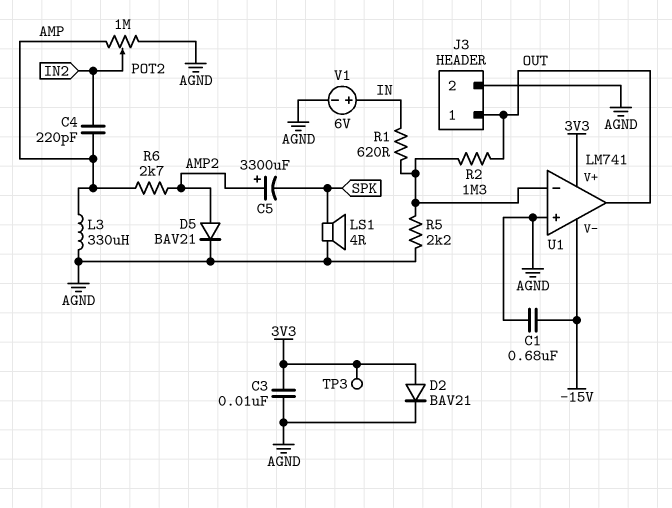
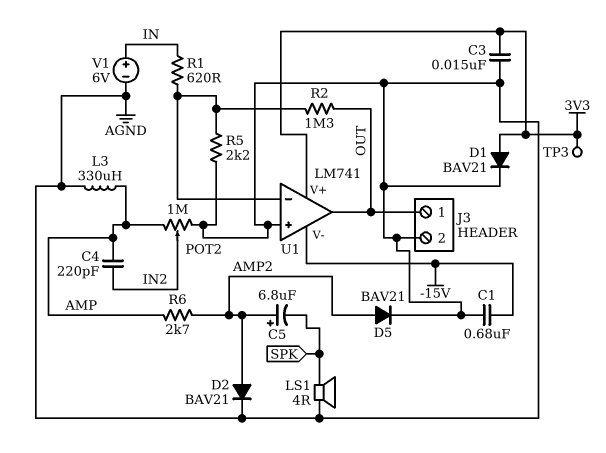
C3: 10nF (3V3, AGND) -> 15nF (3V3, AGND)
C5: 3300uF (plus AMP2, minus SPK) -> 6.8uF (plus AMP2, minus SPK)
D1: none -> diode BAV21 (A 3V3, K AGND)
D2: diode BAV21 (A 3V3, K AGND) -> diode BAV21 (A AMP2, K AGND)

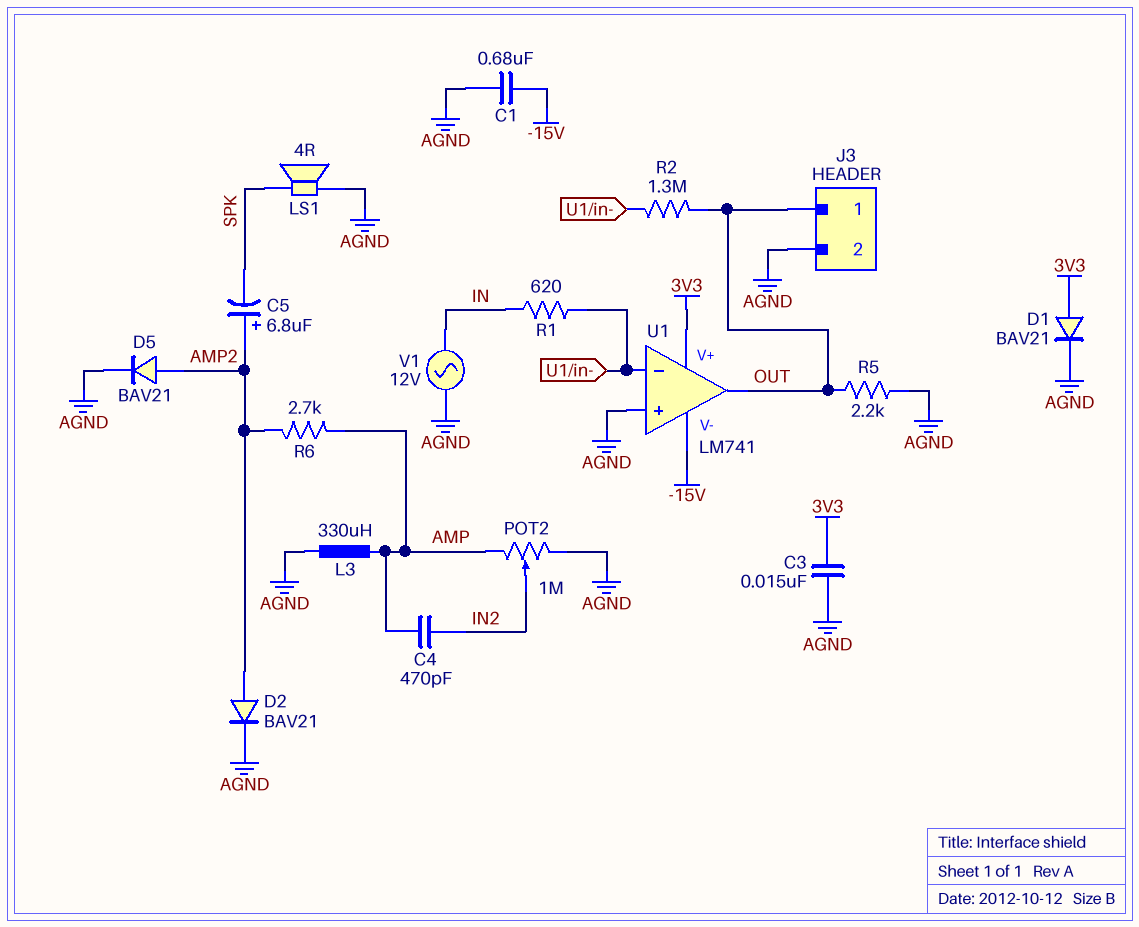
C4: 220pF (AMP, IN2) -> 470pF (AMP, IN2)
R5: 2.2k (AGND, U1/in-) -> 2.2k (AGND, OUT)
TP3: test point (3V3) -> none
V1: 6V (plus IN, minus AGND) -> AC 12V (AGND, IN)

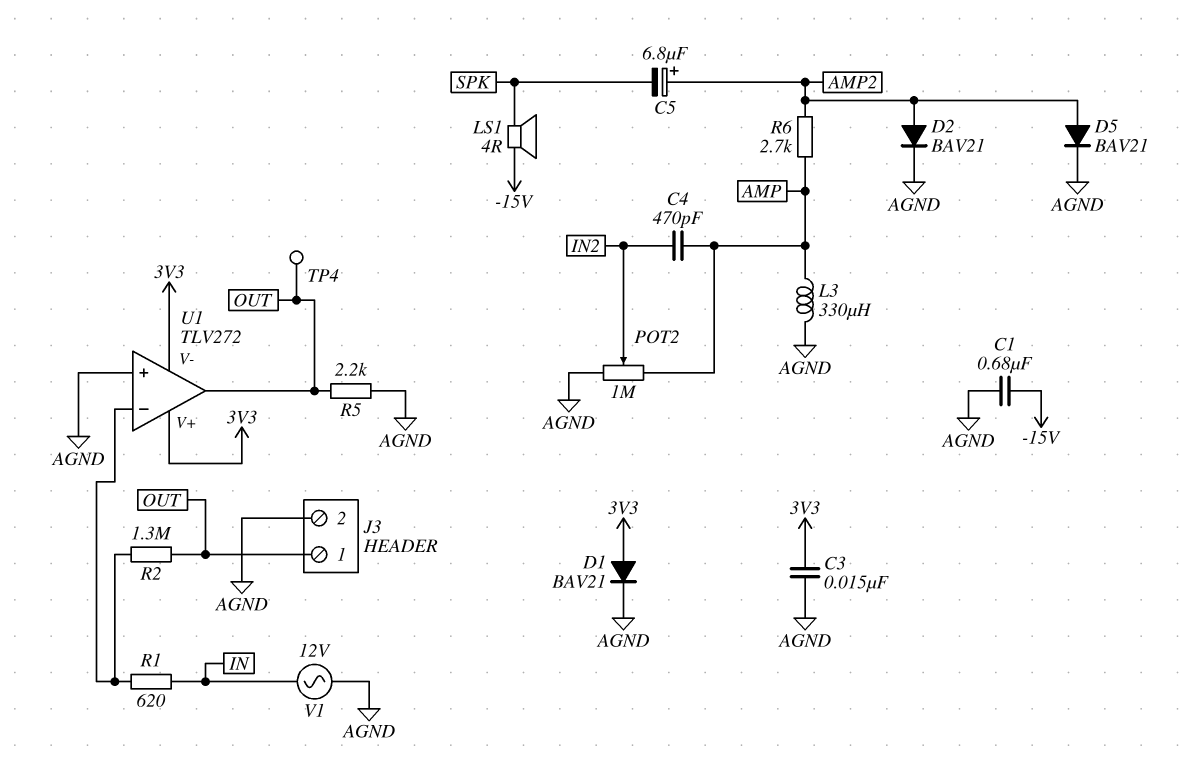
LS1: speaker 4R (AGND, SPK) -> speaker 4R (-15V, SPK)
TP4: none -> test point (OUT)
U1: LM741 -> TLV272
U1 pin V-: -15V -> 3V3

